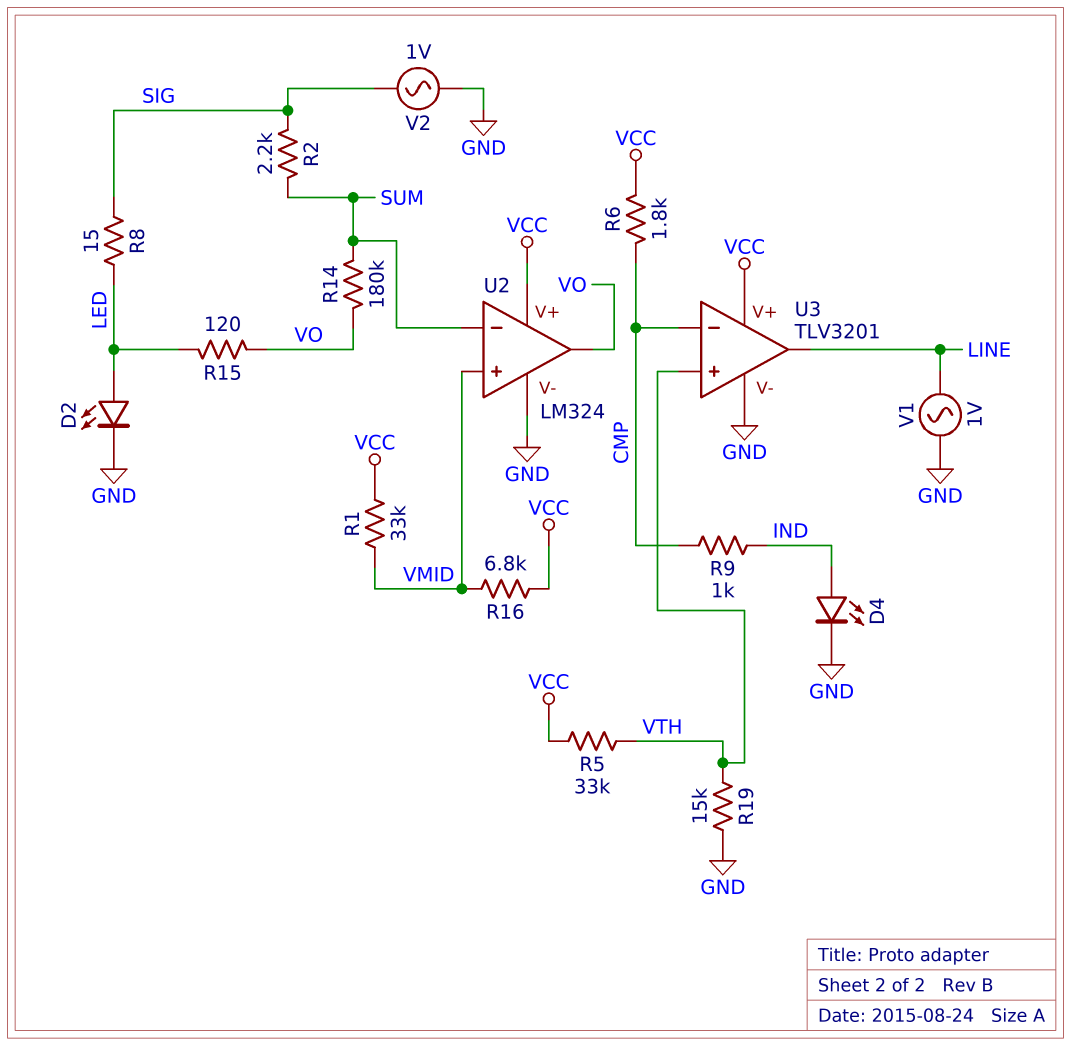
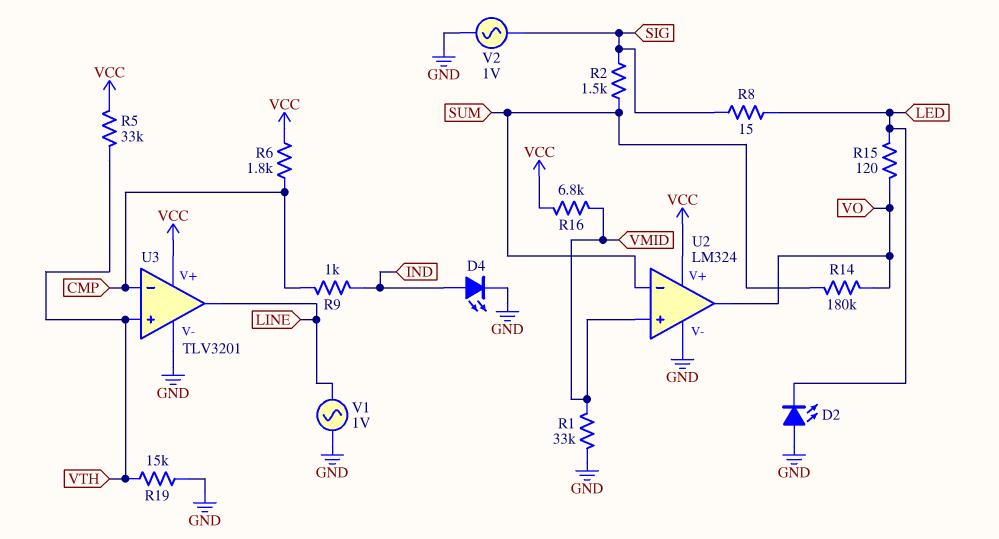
D2: LED (A LED, K GND) -> LED (A GND, K LED)
R1: 33k (VCC, VMID) -> 33k (GND, VMID)
R2: 2.2k (SIG, SUM) -> 1.5k (SIG, SUM)

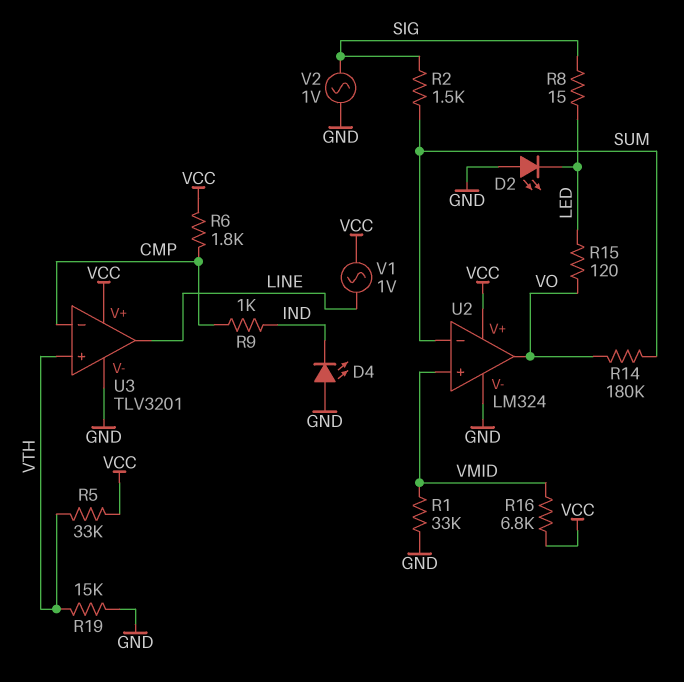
D4: LED (A IND, K GND) -> LED (A GND, K IND)
V1: AC 1V (GND, LINE) -> AC 1V (LINE, VCC)

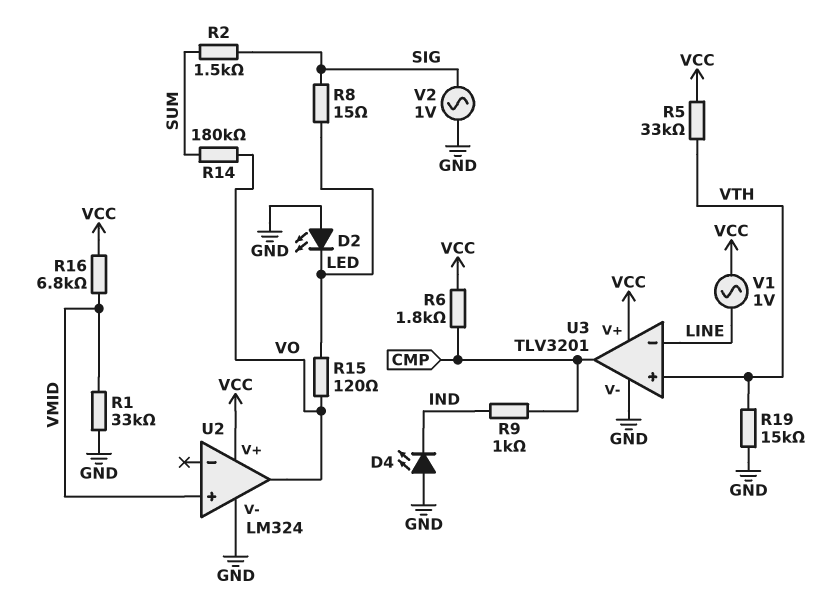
U2 pin in-: SUM -> none
U3 pin in-: CMP -> LINE
U3 pin out: LINE -> CMP

